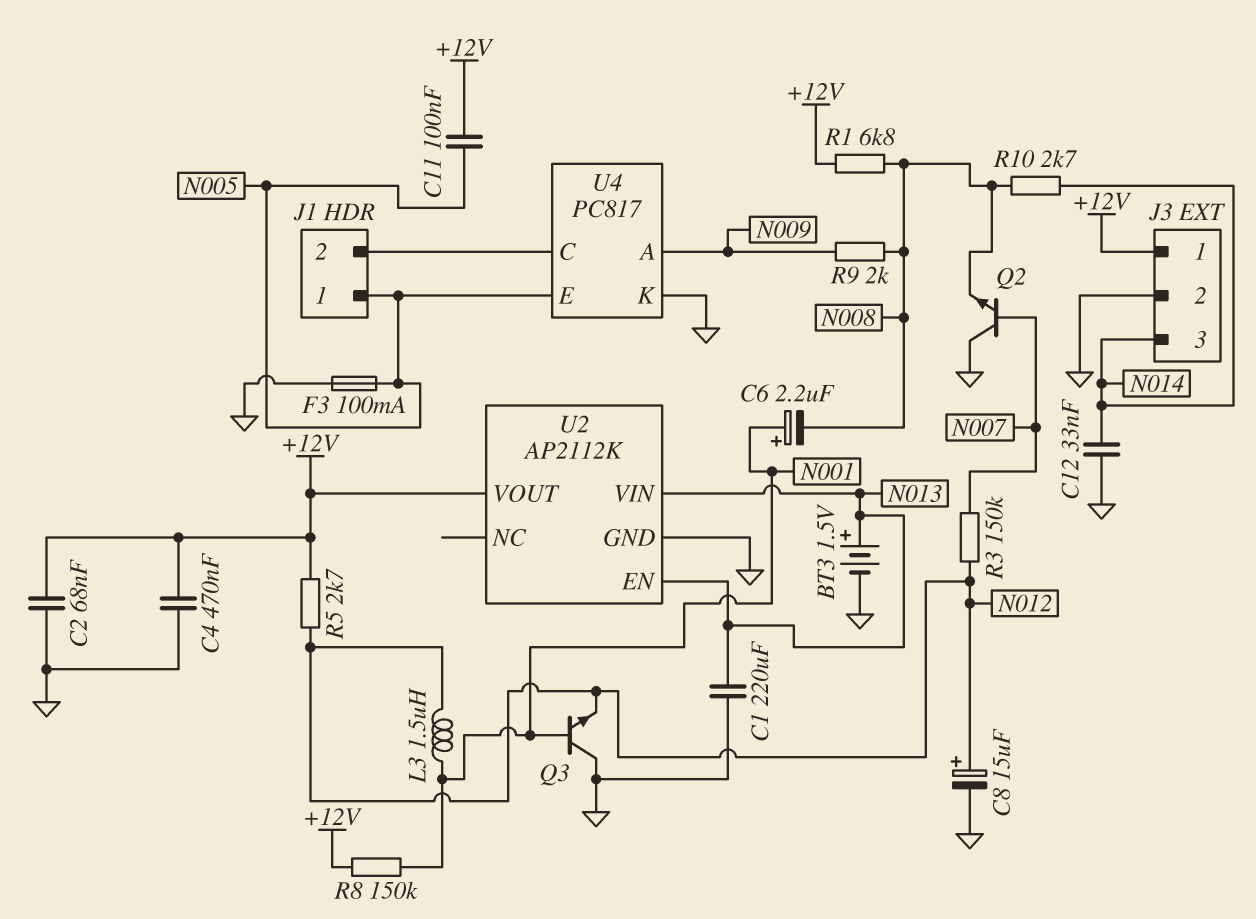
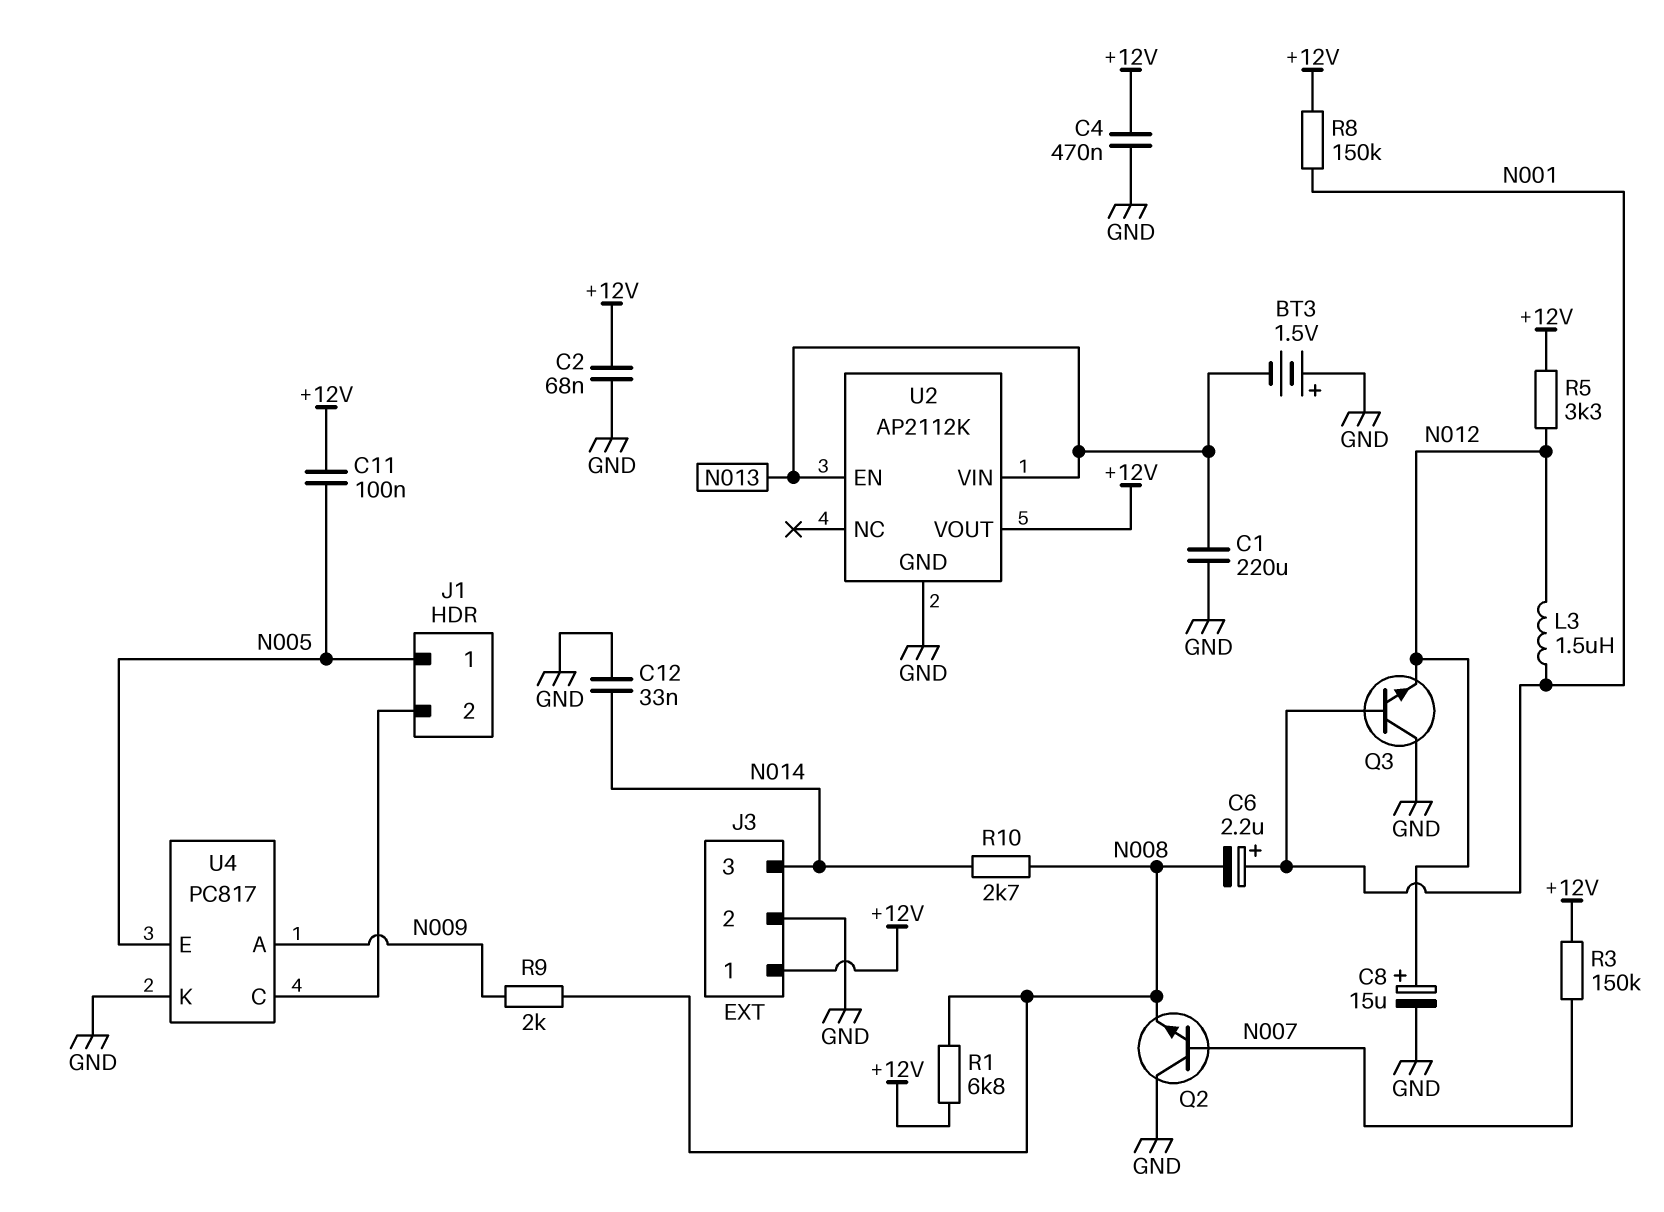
BT3: 1.5V (plus N013, minus GND) -> 1.5V (plus GND, minus N013)
F3: 100mA (GND, N005) -> none
R3: 150k (N007, N012) -> 150k (+12V, N007)
R5: 2.7k (+12V, N012) -> 3.3k (+12V, N012)

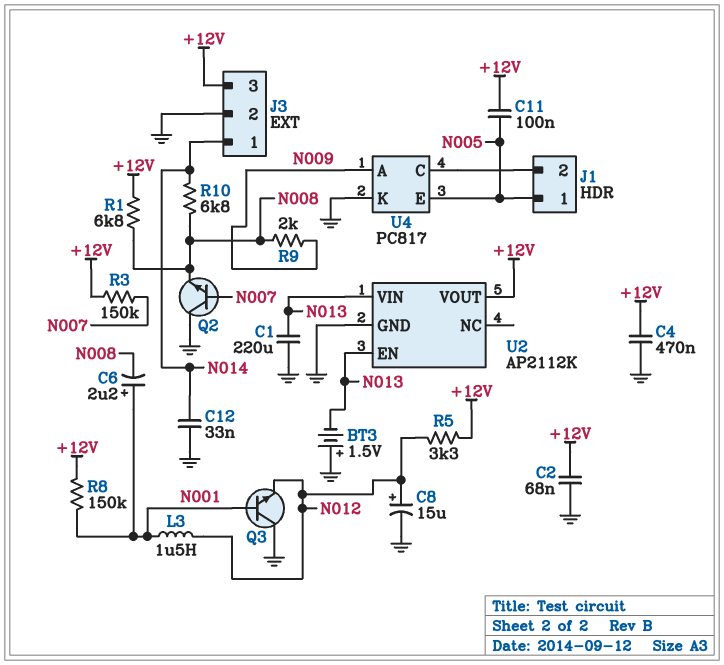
J3 pin 1: +12V -> N014
J3 pin 3: N014 -> +12V
R10: 2.7k (N008, N014) -> 6.8k (N008, N014)

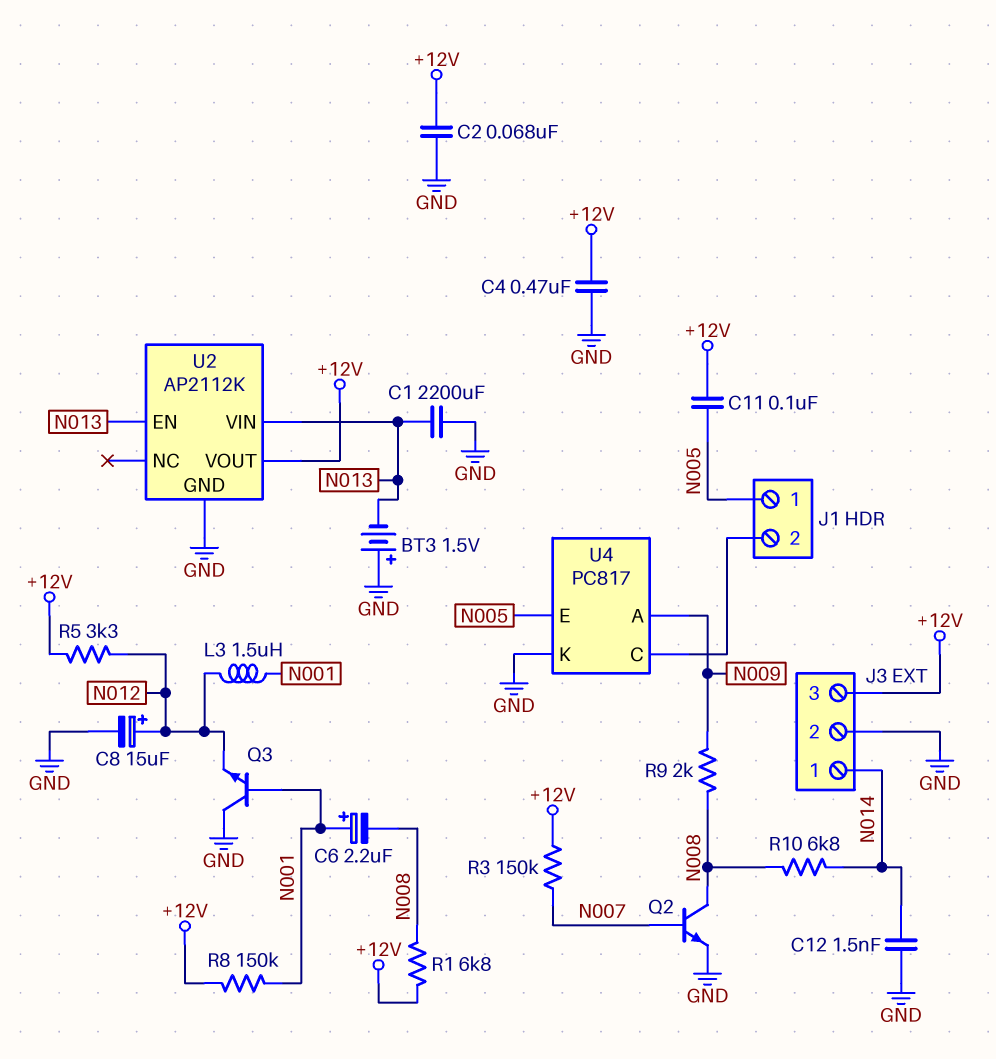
C1: 220uF (GND, N013) -> 2200uF (GND, N013)
C12: 33nF (GND, N014) -> 1.5nF (GND, N014)
Q2: NPN (B N007, C GND, E N008) -> NPN (B N007, C N008, E GND)

